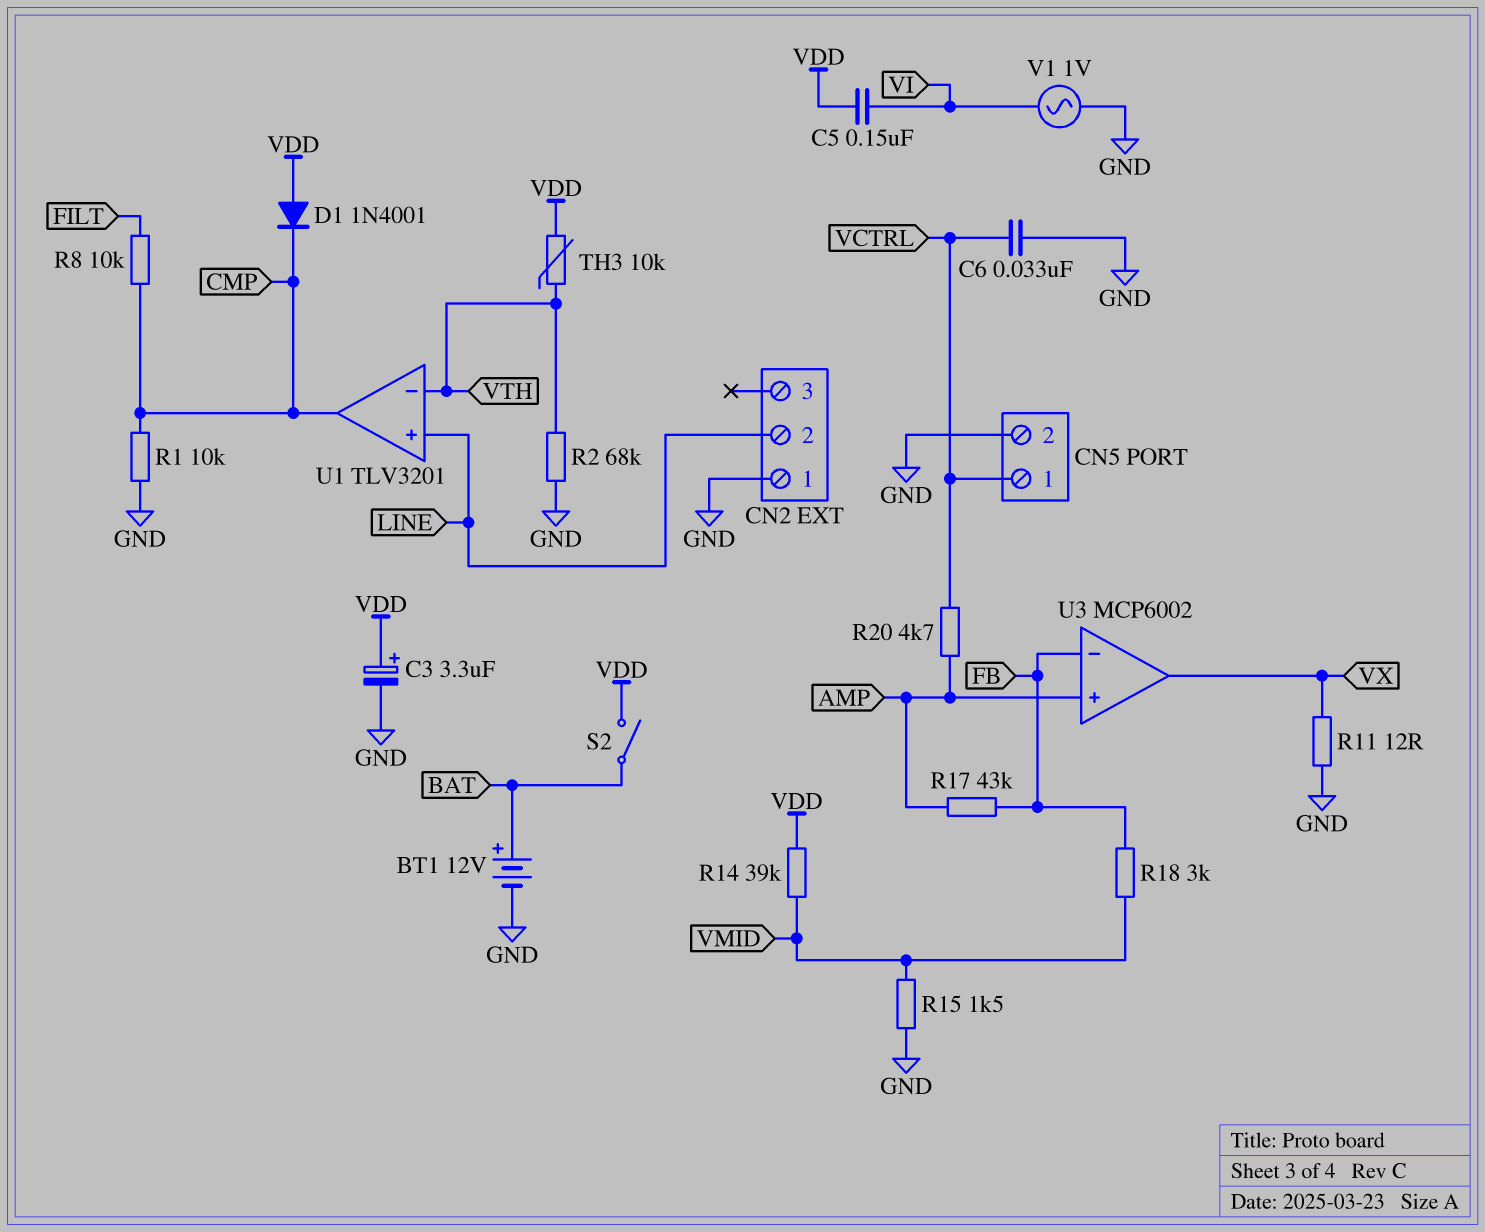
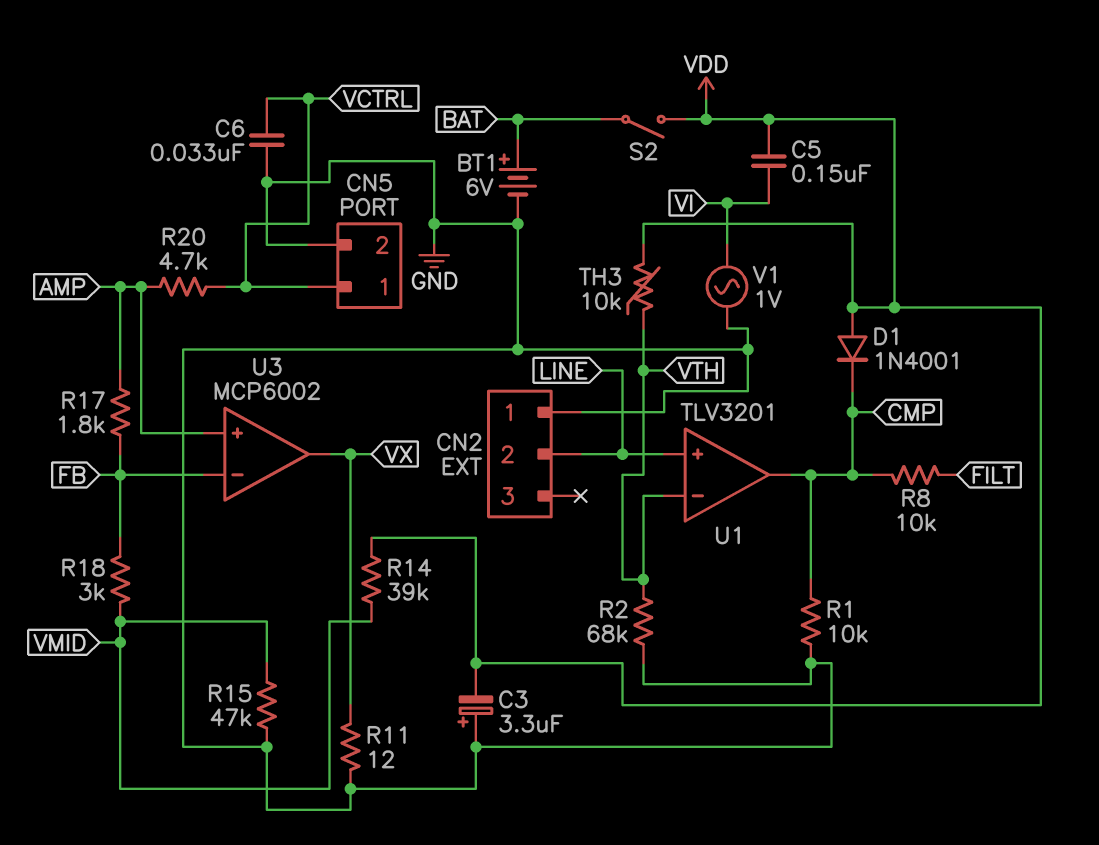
BT1: 12V (plus BAT, minus GND) -> 6V (plus BAT, minus GND)
C3: 3.3uF (plus VDD, minus GND) -> 3.3uF (plus GND, minus VDD)
R15: 1.5k (GND, VMID) -> 47k (GND, VMID)
R17: 43k (AMP, FB) -> 1.8k (AMP, FB)

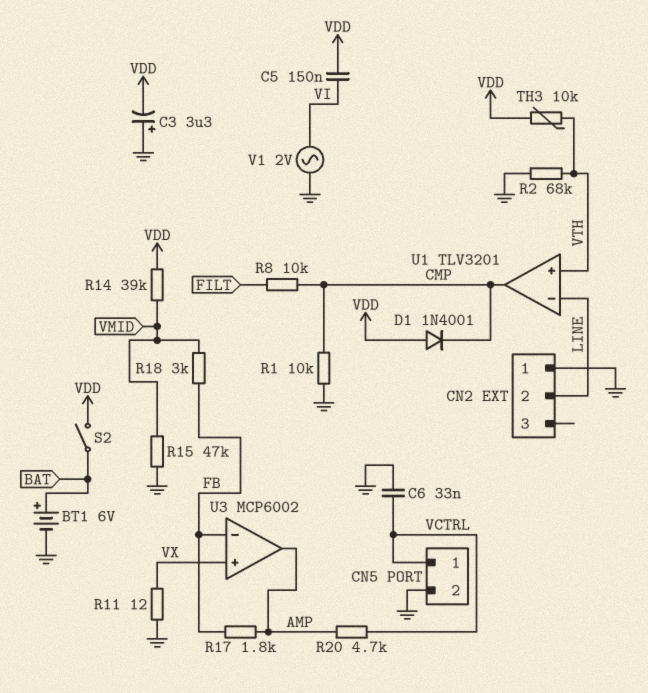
U1 pin in+: LINE -> VTH
U1 pin in-: VTH -> LINE
U3 pin in+: AMP -> VX
U3 pin out: VX -> AMP
V1: AC 1V (GND, VI) -> AC 2V (GND, VI)

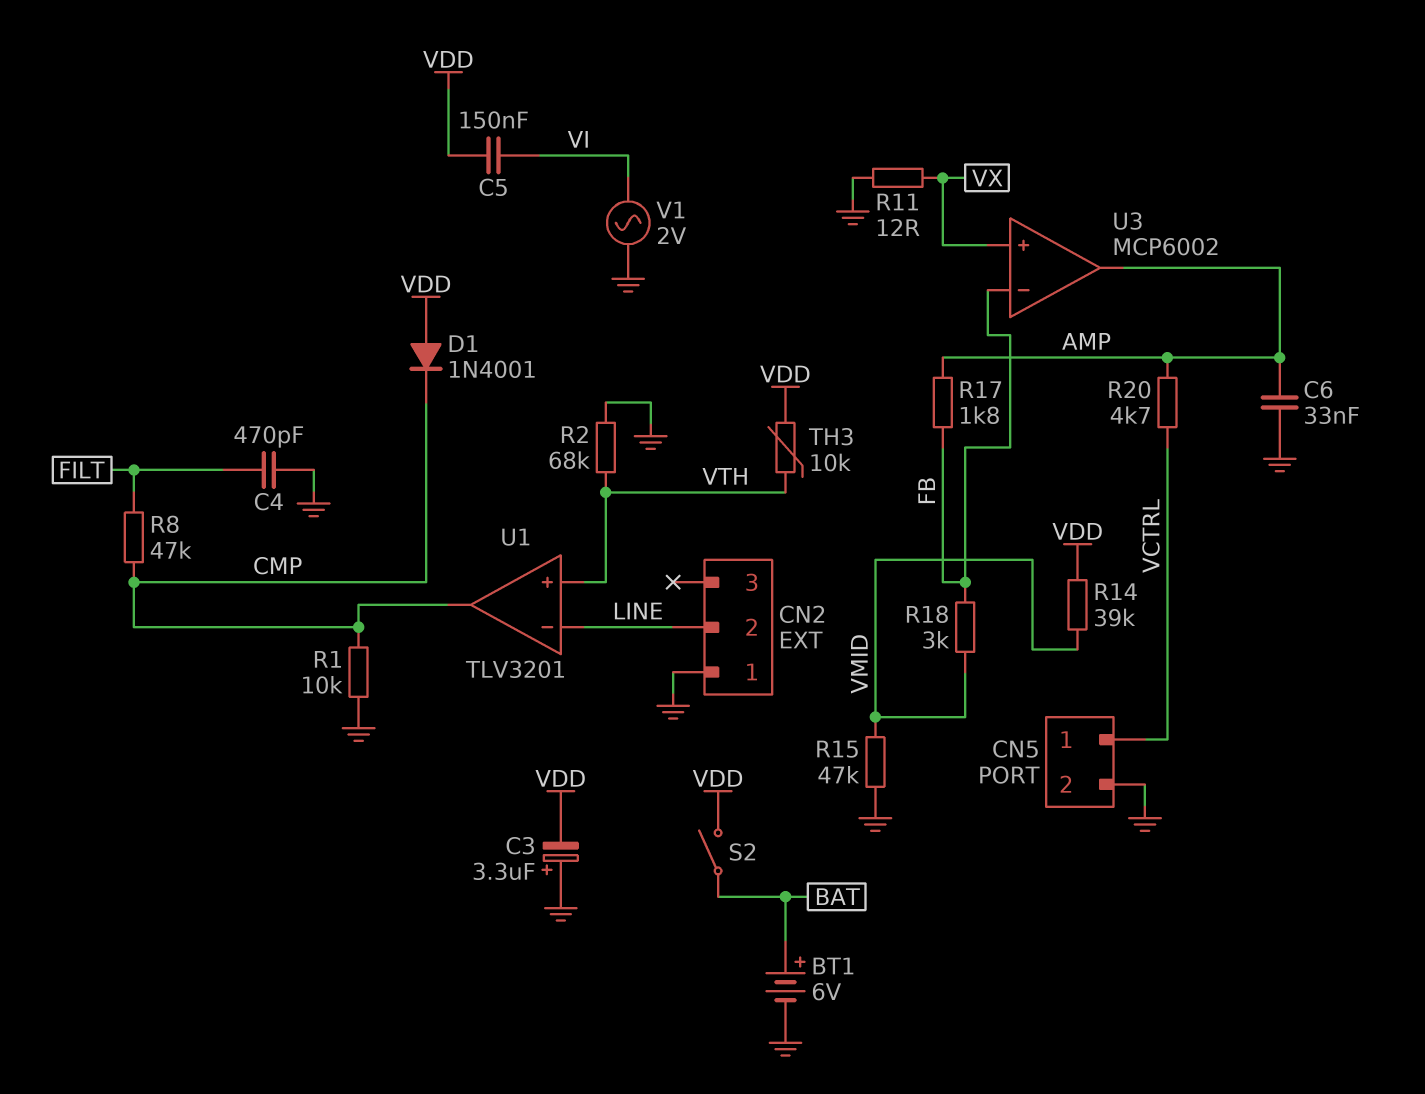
C4: none -> 470pF (FILT, GND)
C6: 33nF (GND, VCTRL) -> 33nF (AMP, GND)
R8: 10k (CMP, FILT) -> 47k (CMP, FILT)

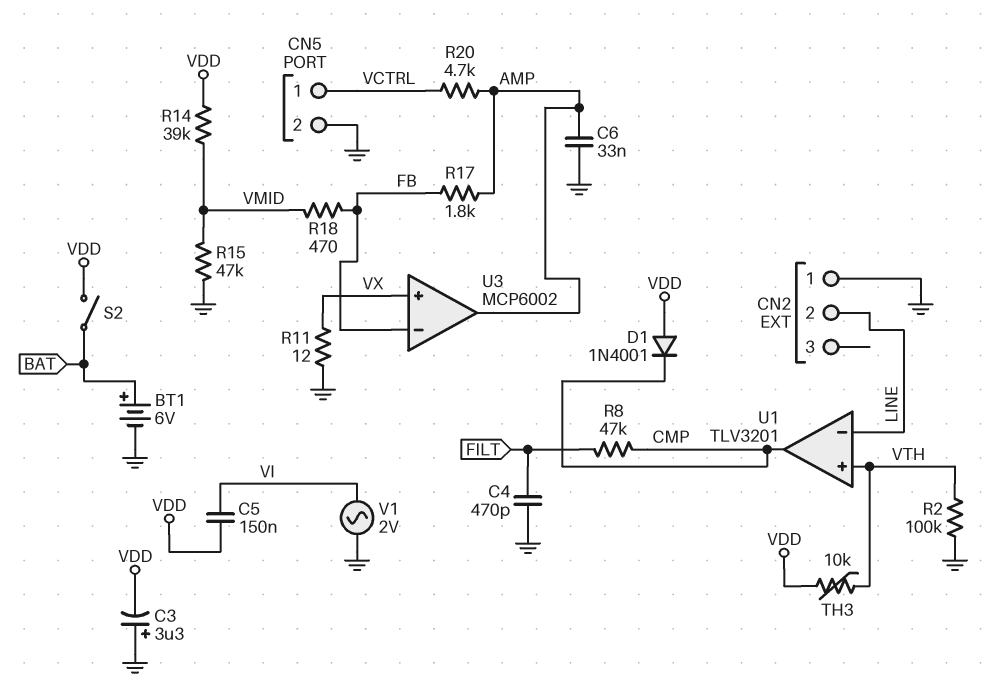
R1: 10k (CMP, GND) -> none
R2: 68k (GND, VTH) -> 100k (GND, VTH)
R18: 3k (FB, VMID) -> 470 (FB, VMID)

